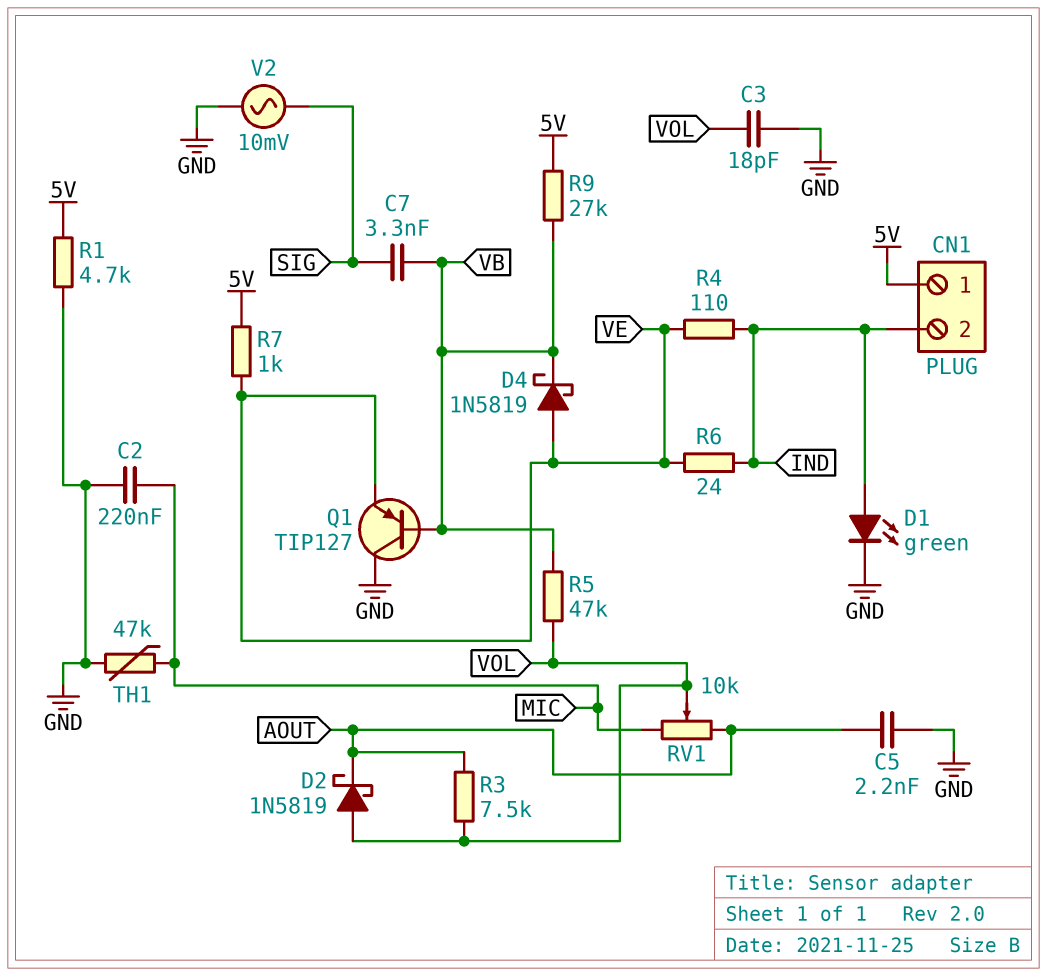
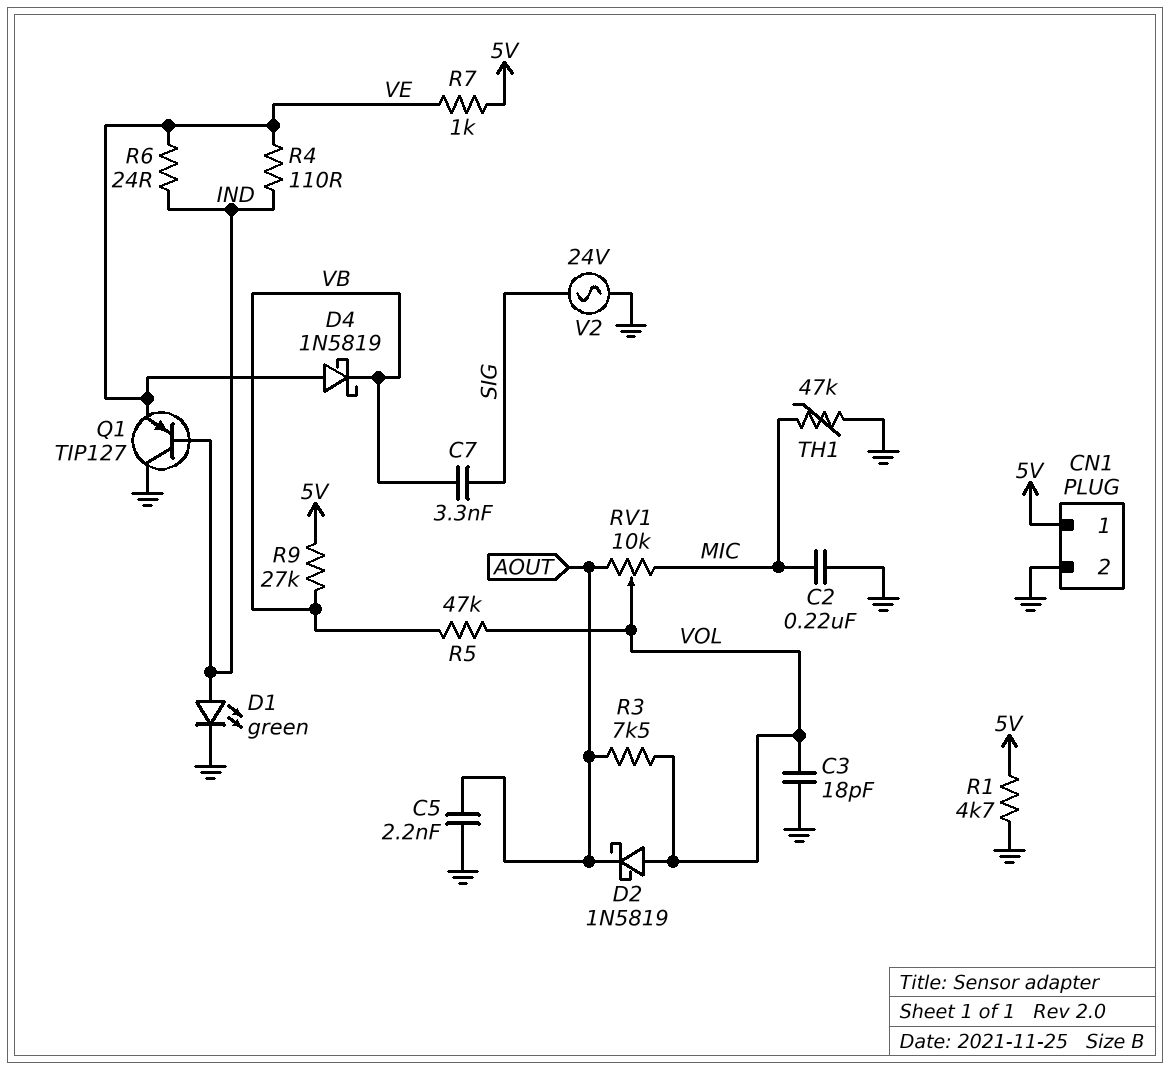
CN1 pin 2: IND -> GND
Q1: PNP TIP127 (B VB, C GND, E VE) -> PNP TIP127 (B IND, C GND, E VE)
V2: AC 10mV (GND, SIG) -> AC 24V (GND, SIG)

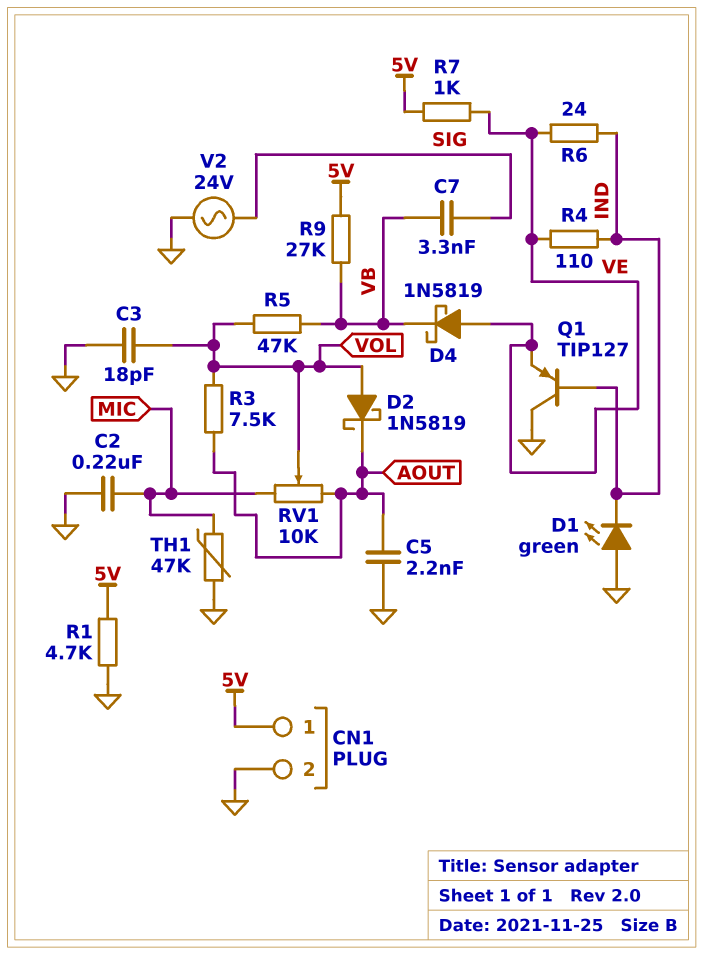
D1: LED green (A IND, K GND) -> LED green (A GND, K IND)

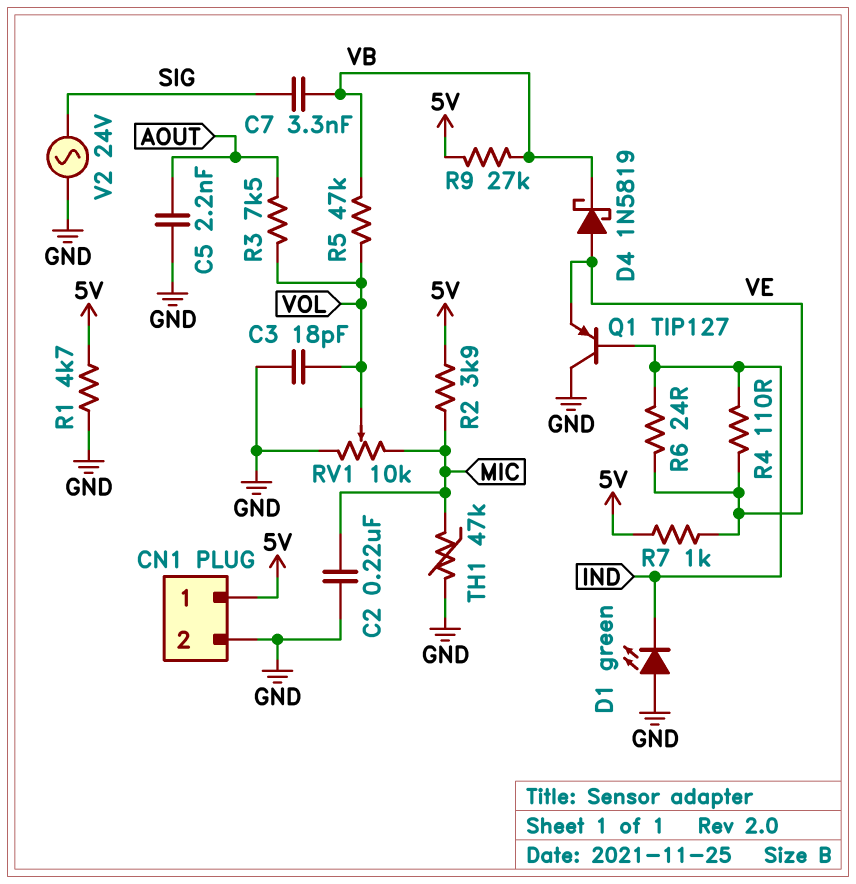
D2: schottky 1N5819 (A VOL, K AOUT) -> none
R2: none -> 3.9k (5V, MIC)
RV1: 10k (AOUT, MIC, wiper VOL) -> 10k (GND, MIC, wiper VOL)

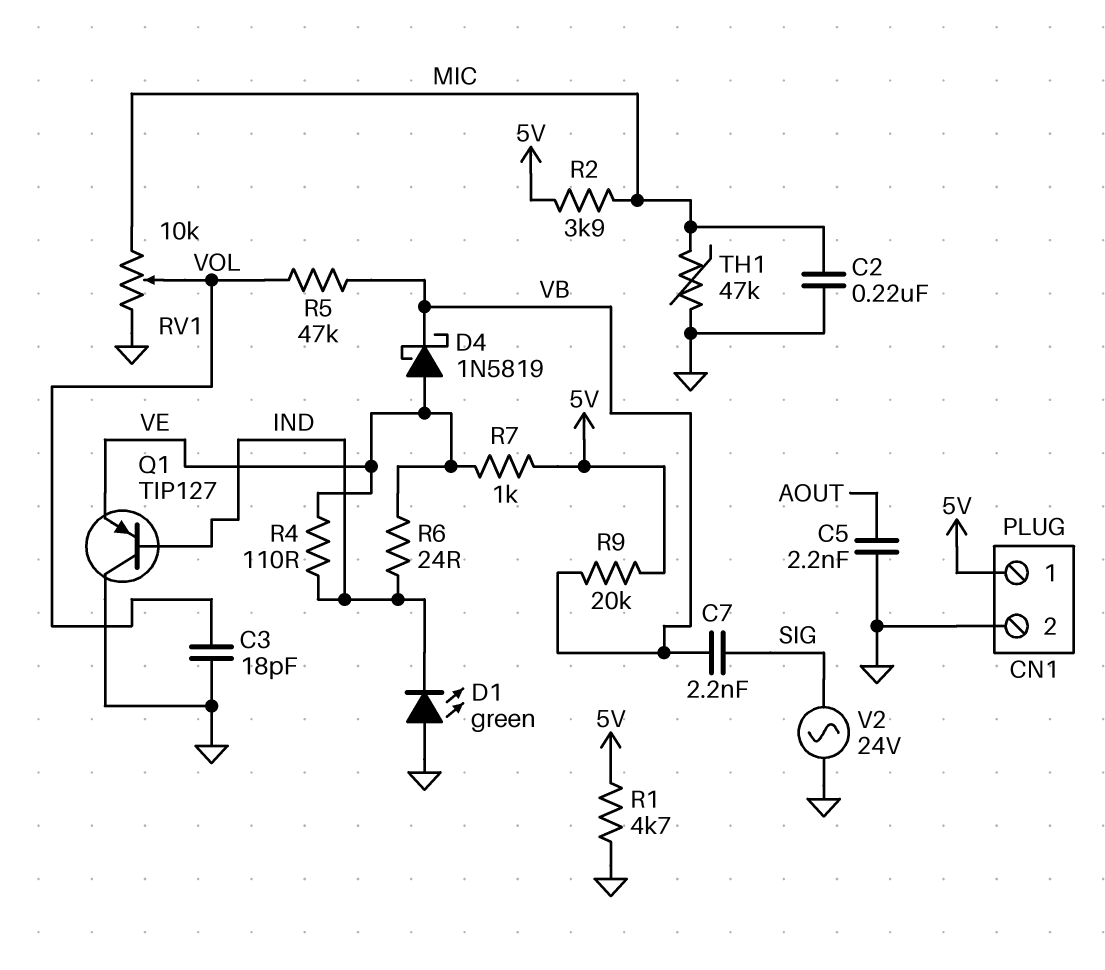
C7: 3.3nF (SIG, VB) -> 2.2nF (SIG, VB)
R3: 7.5k (AOUT, VOL) -> none
R9: 27k (5V, VB) -> 20k (5V, VB)

